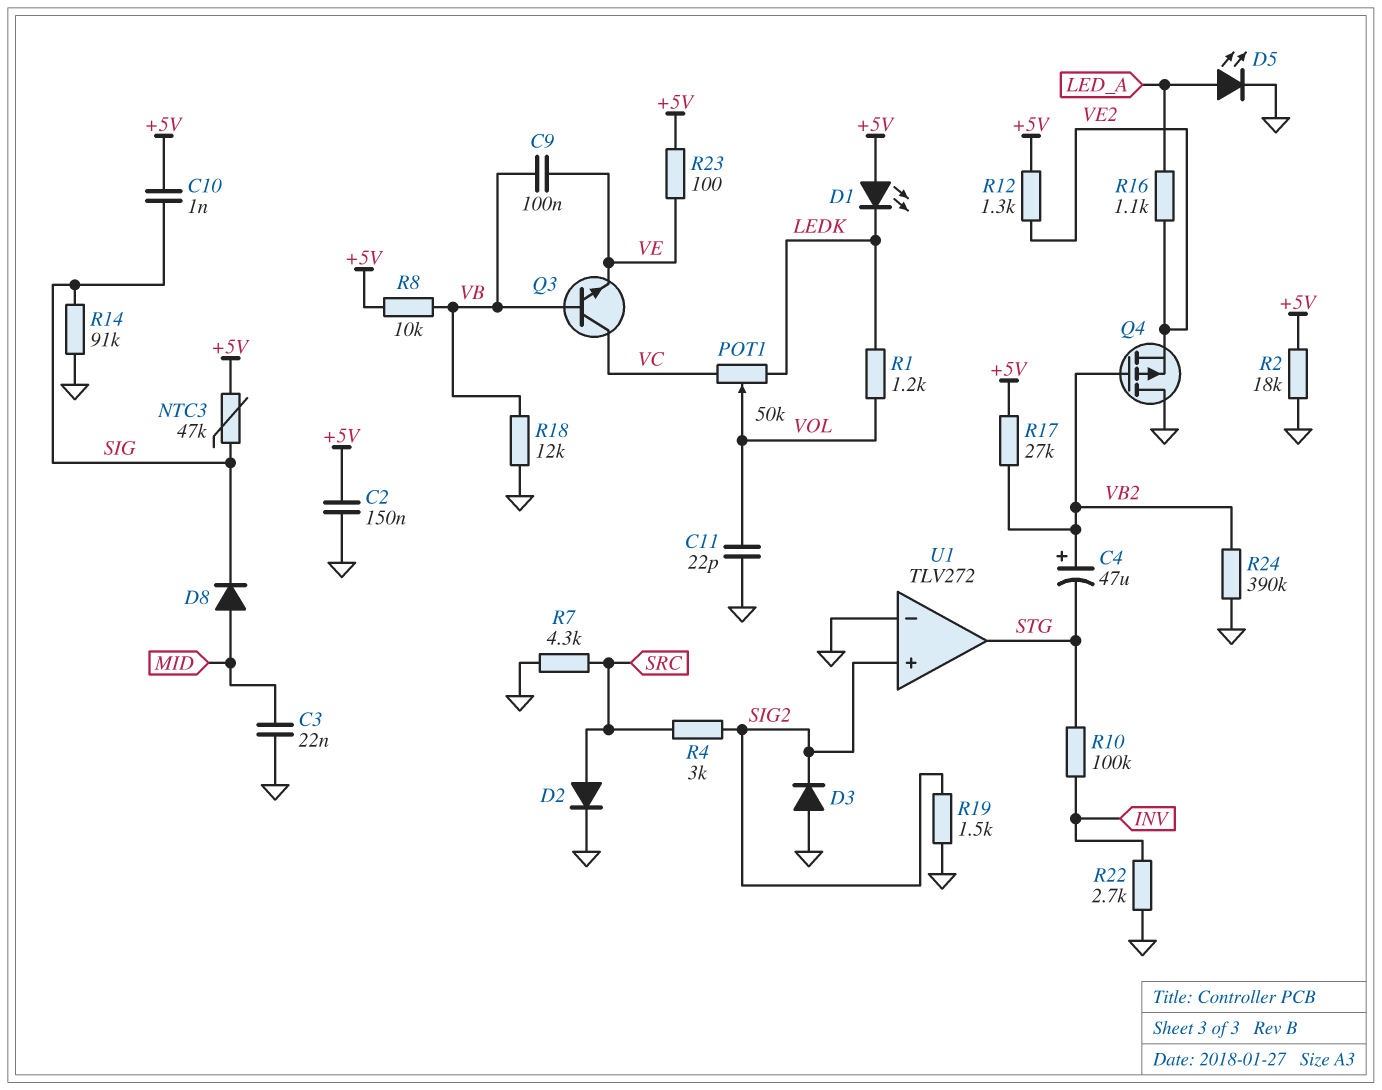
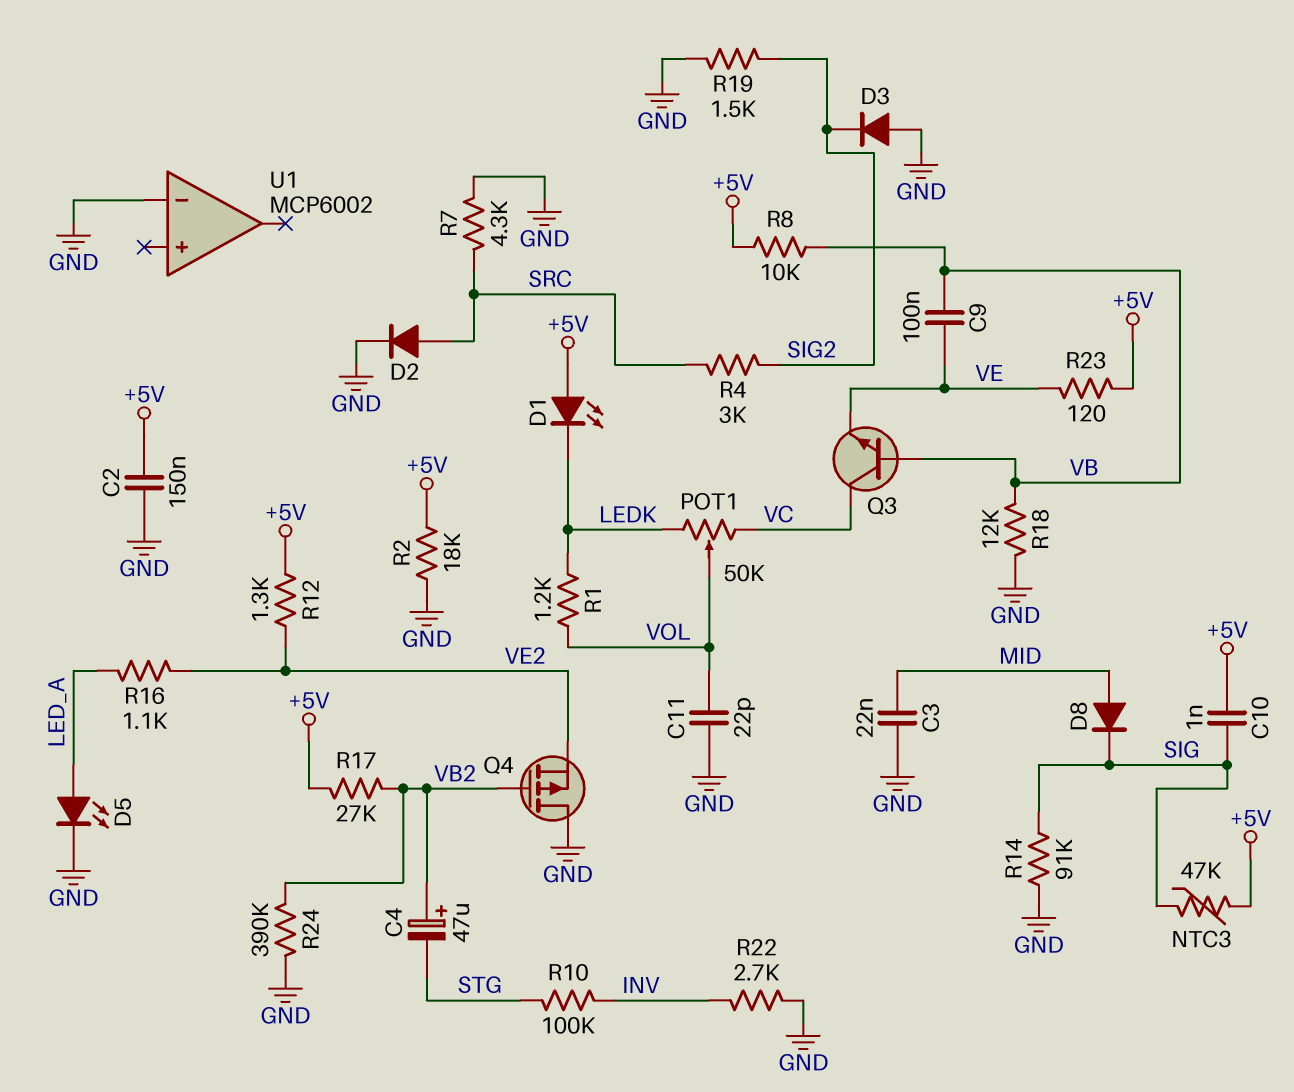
R23: 100 (+5V, VE) -> 120 (+5V, VE)
U1: TLV272 -> MCP6002
U1 pin in+: SIG2 -> none
U1 pin out: STG -> none

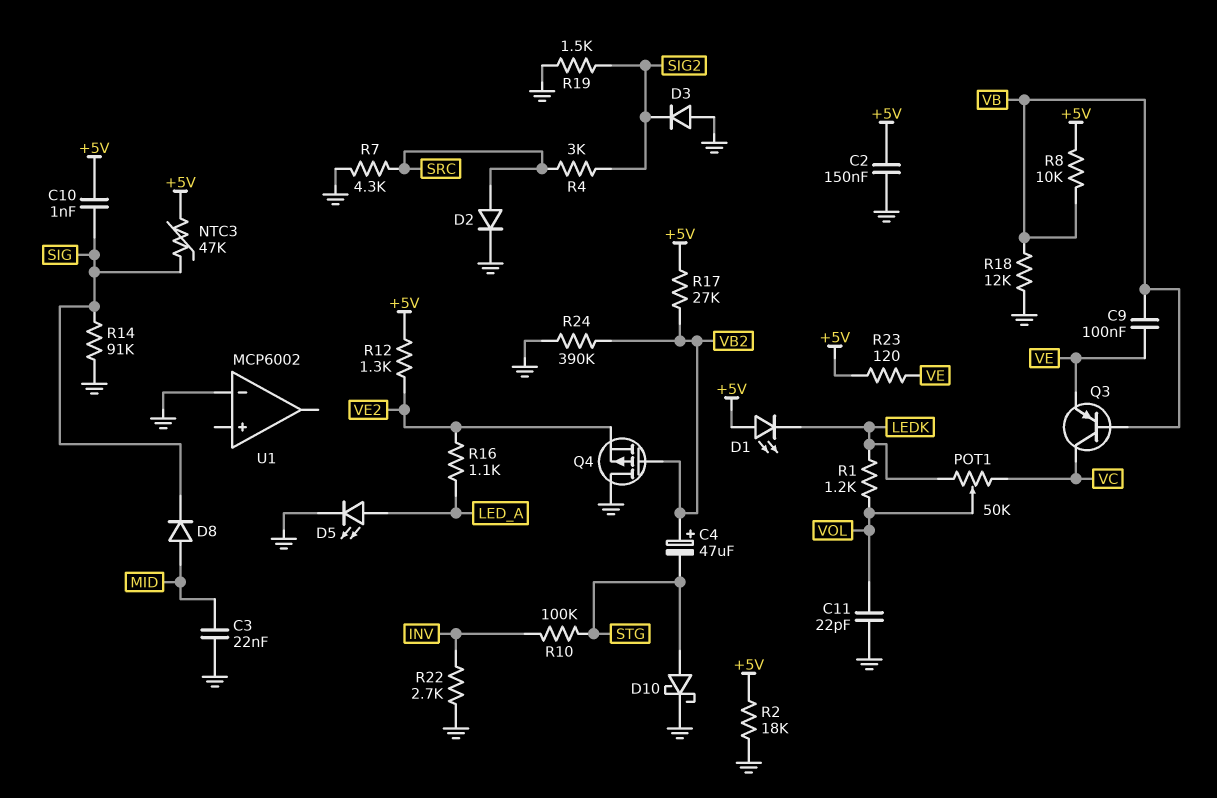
D10: none -> schottky (A STG, K GND)
Q3: NPN (B VB, C VC, E VE) -> PNP (B VB, C VC, E VE)

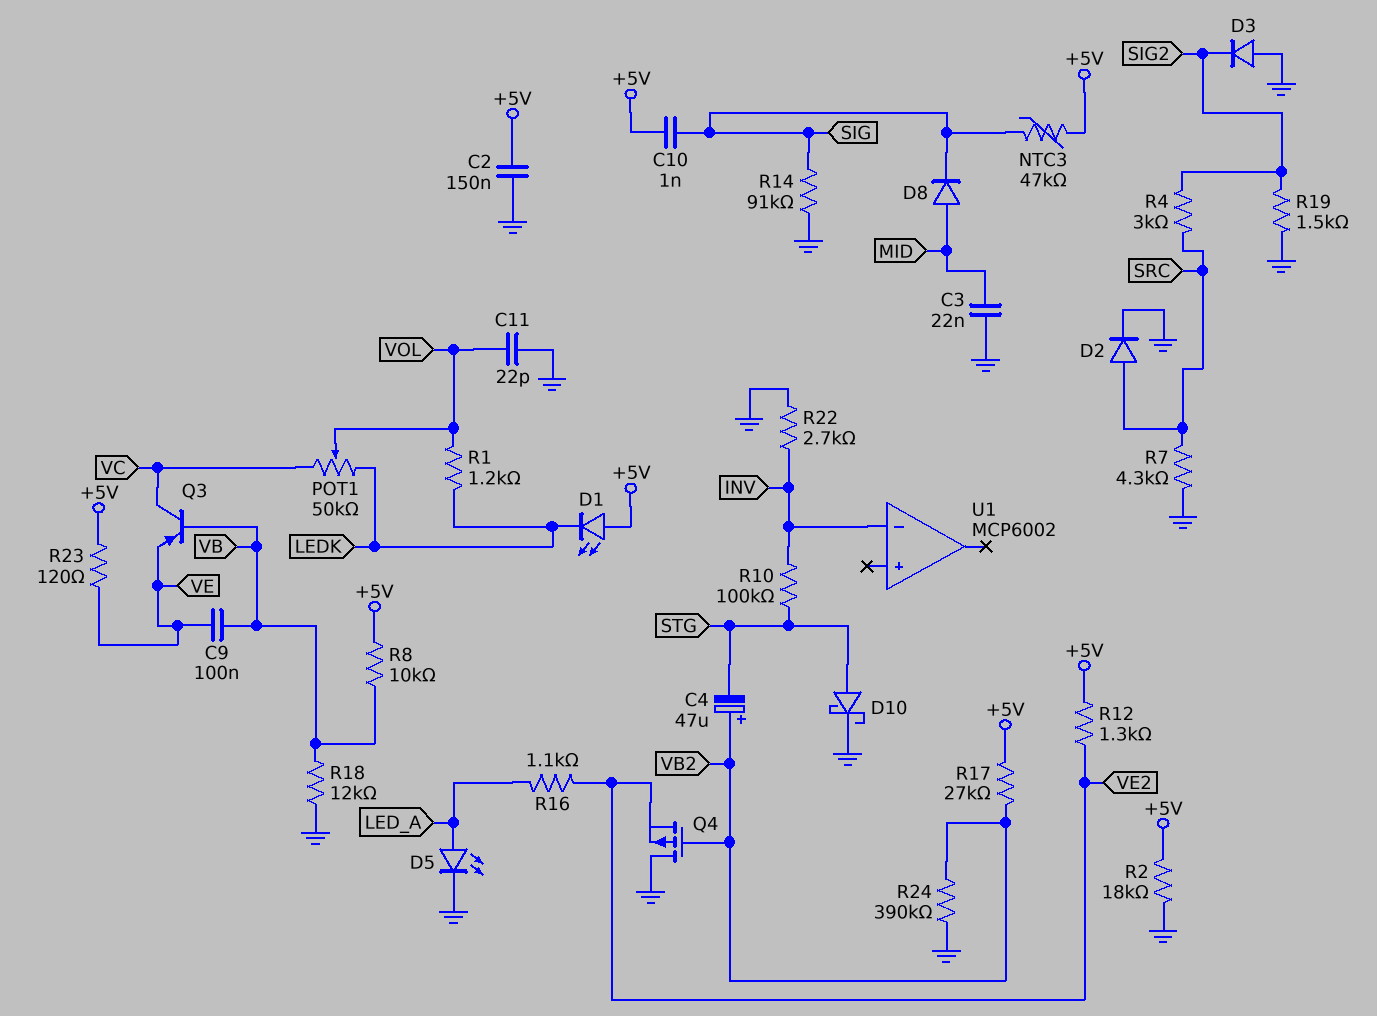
U1 pin in-: GND -> INV

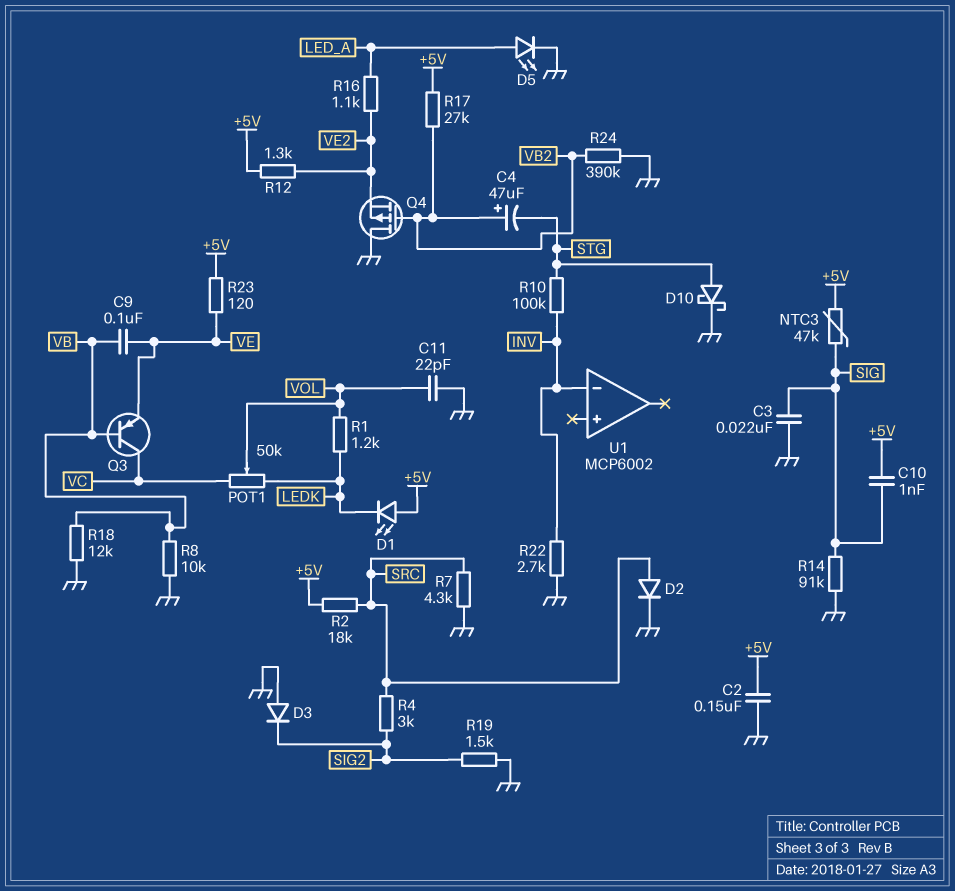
C3: 22nF (GND, MID) -> 22nF (GND, SIG)
D8: diode (A MID, K SIG) -> none
R2: 18k (+5V, GND) -> 18k (+5V, SRC)
R8: 10k (+5V, VB) -> 10k (GND, VB)

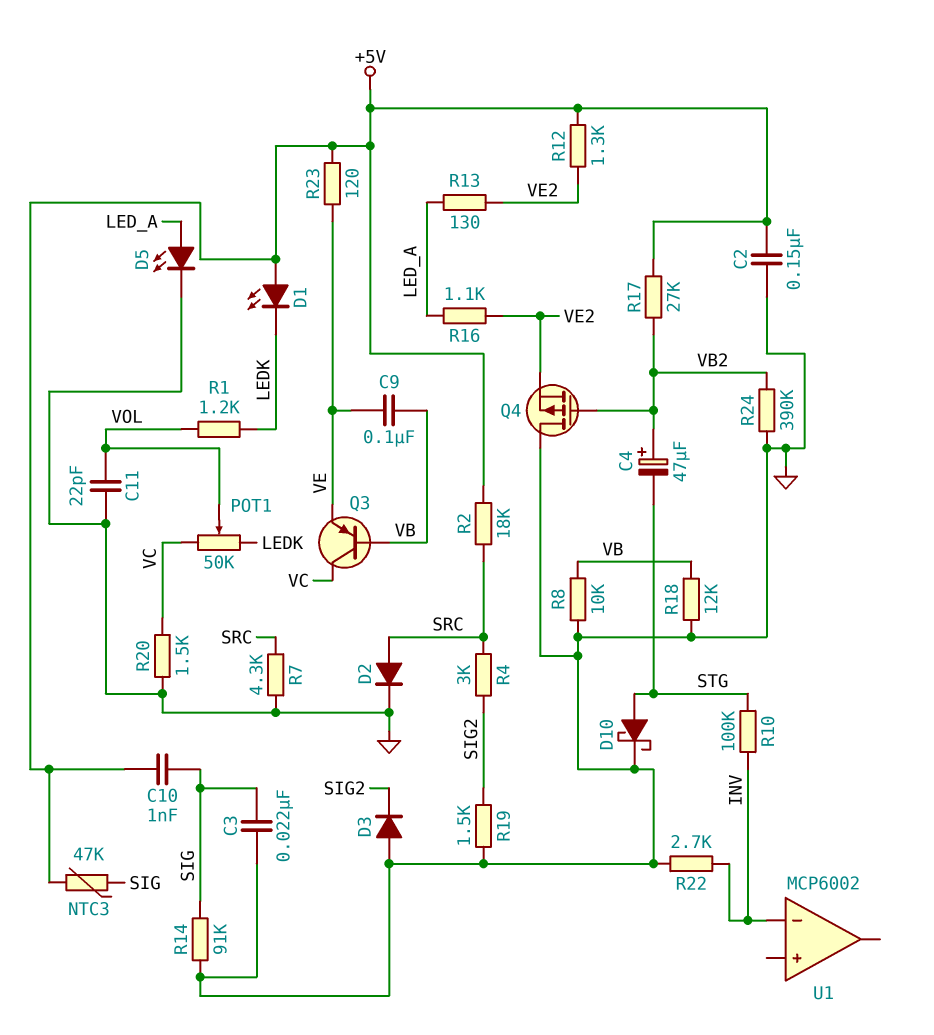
R13: none -> 130 (LED_A, VE2)
R20: none -> 1.5k (GND, VC)

